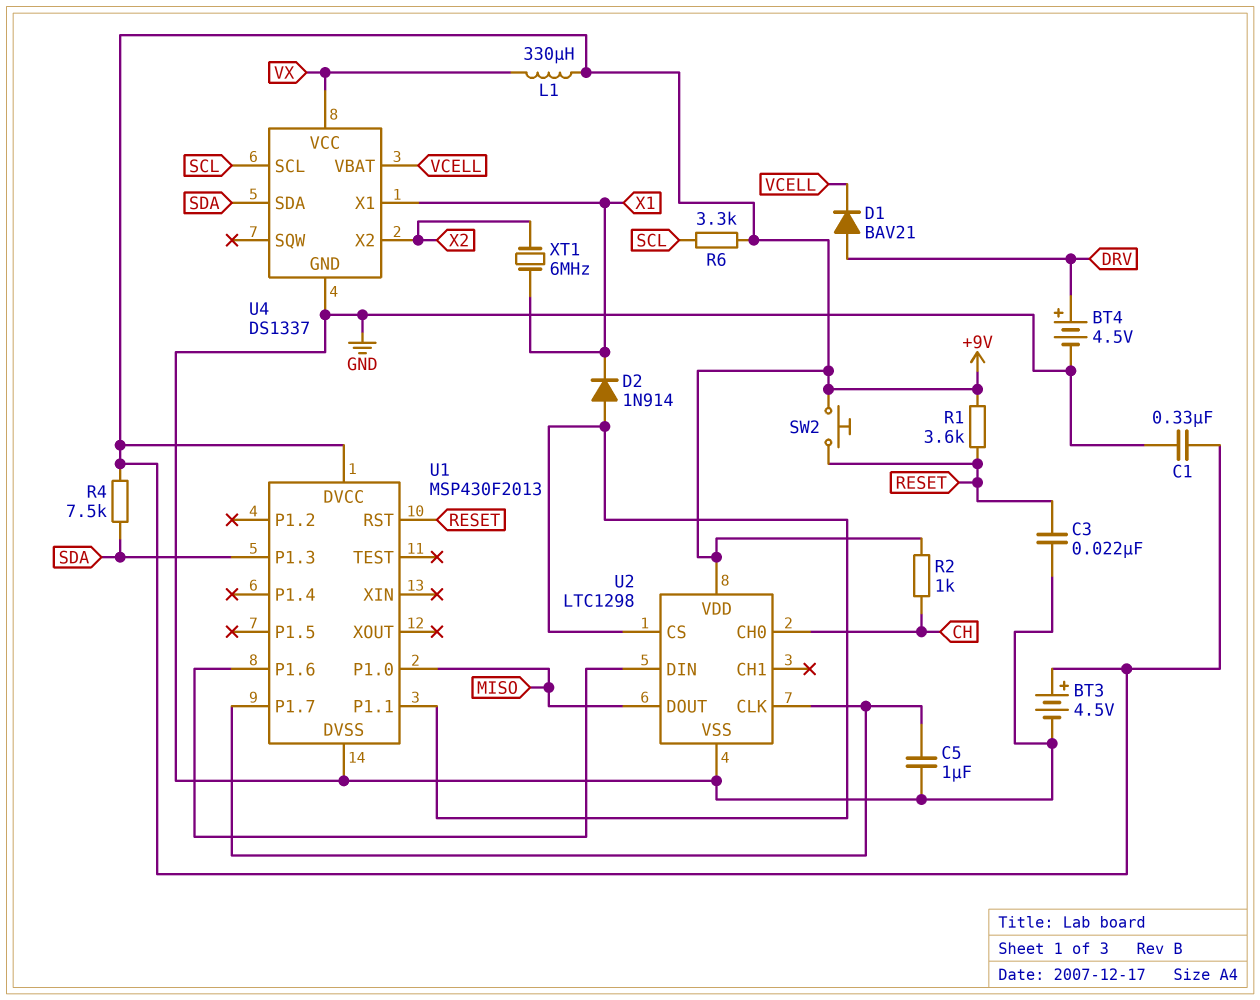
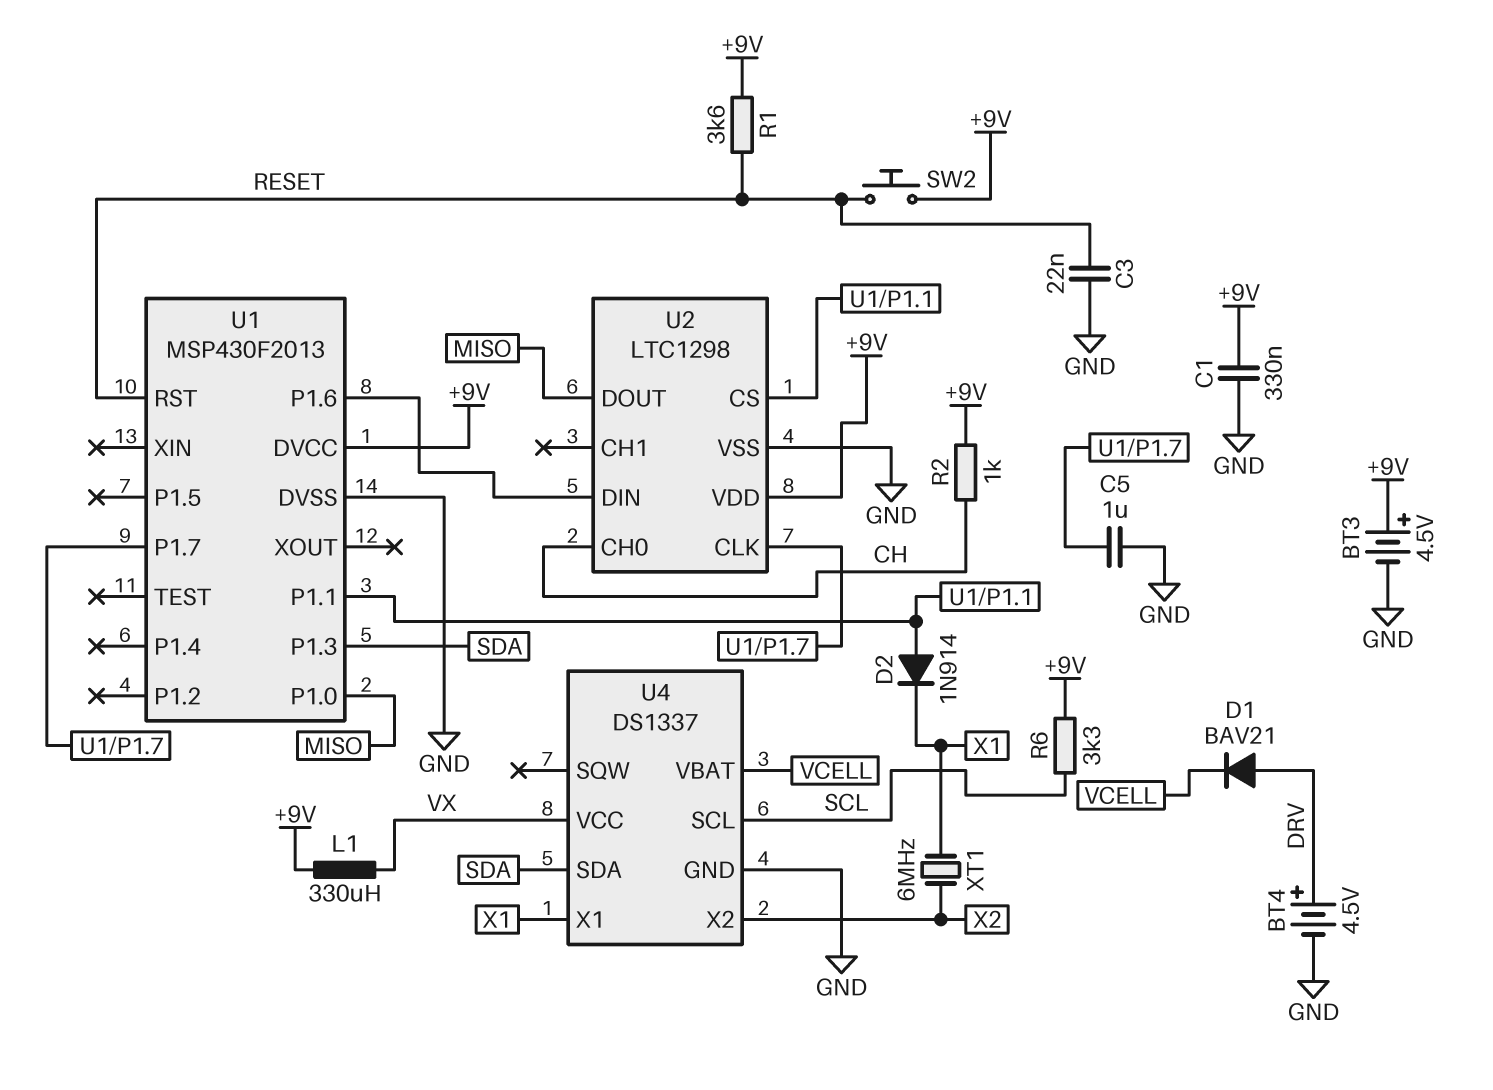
R4: 7.5k (+9V, SDA) -> none

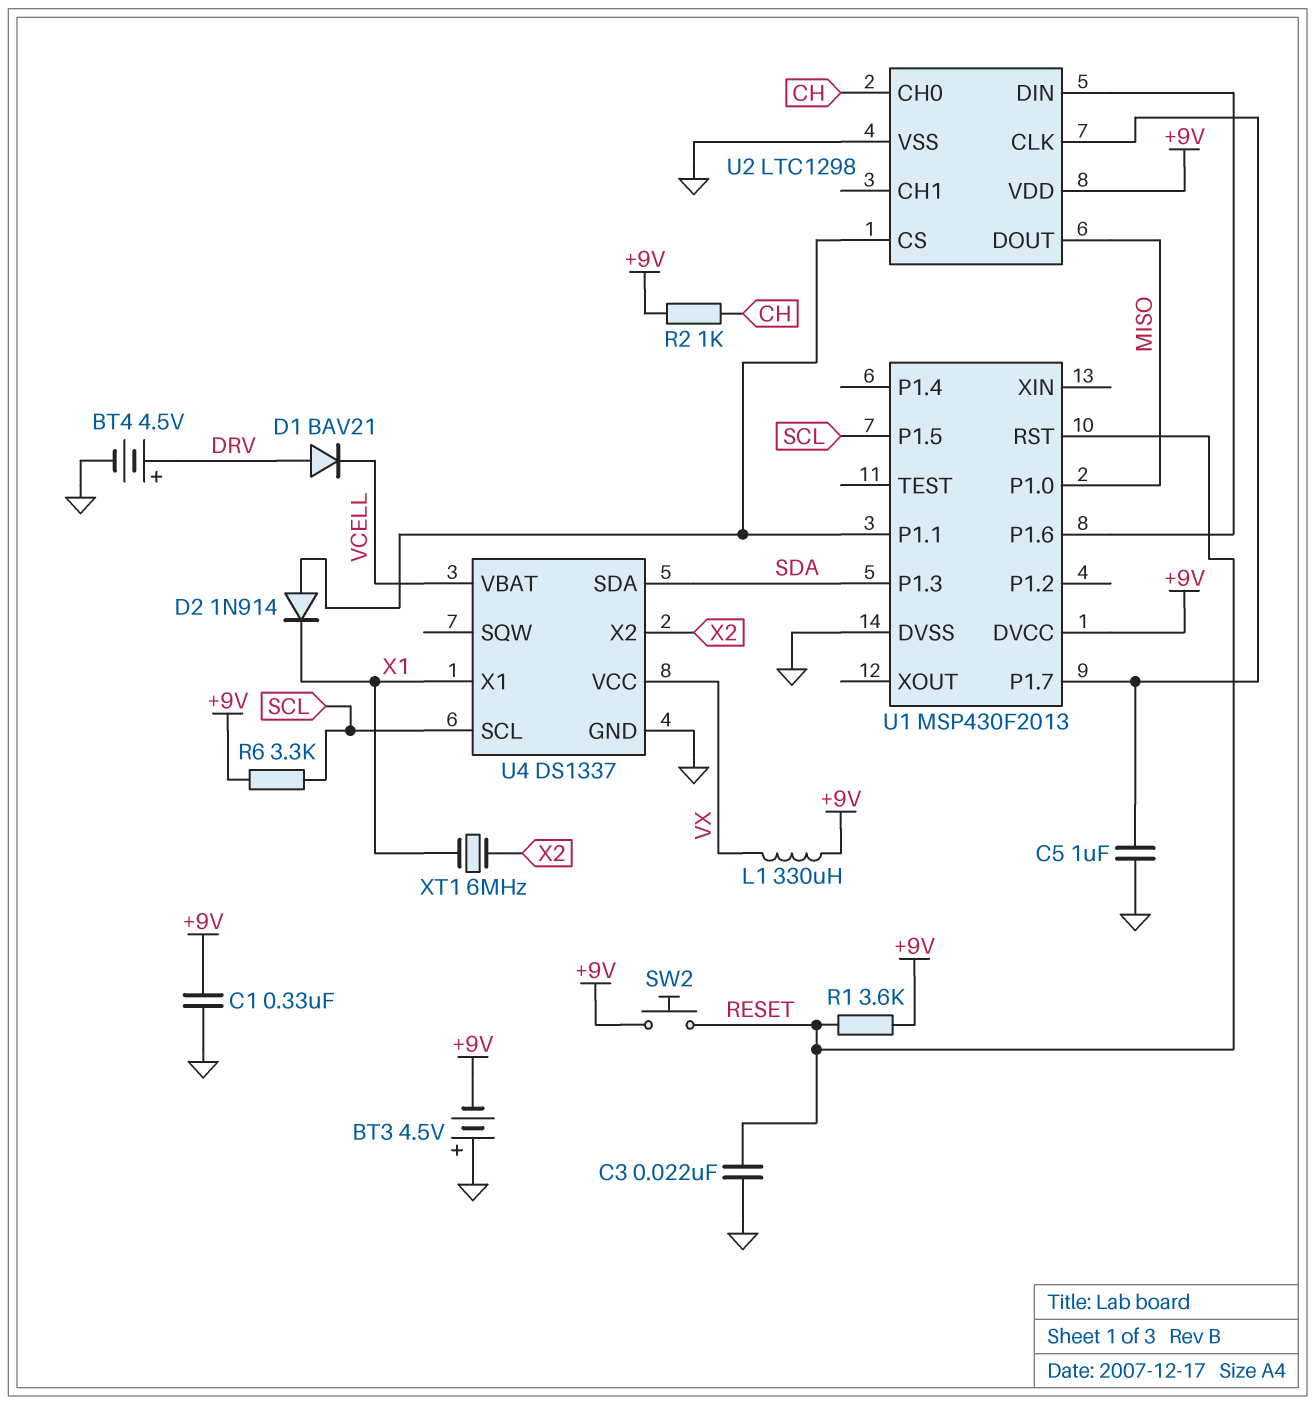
BT3: 4.5V (plus +9V, minus GND) -> 4.5V (plus GND, minus +9V)
U1 pin P1.5: none -> SCL

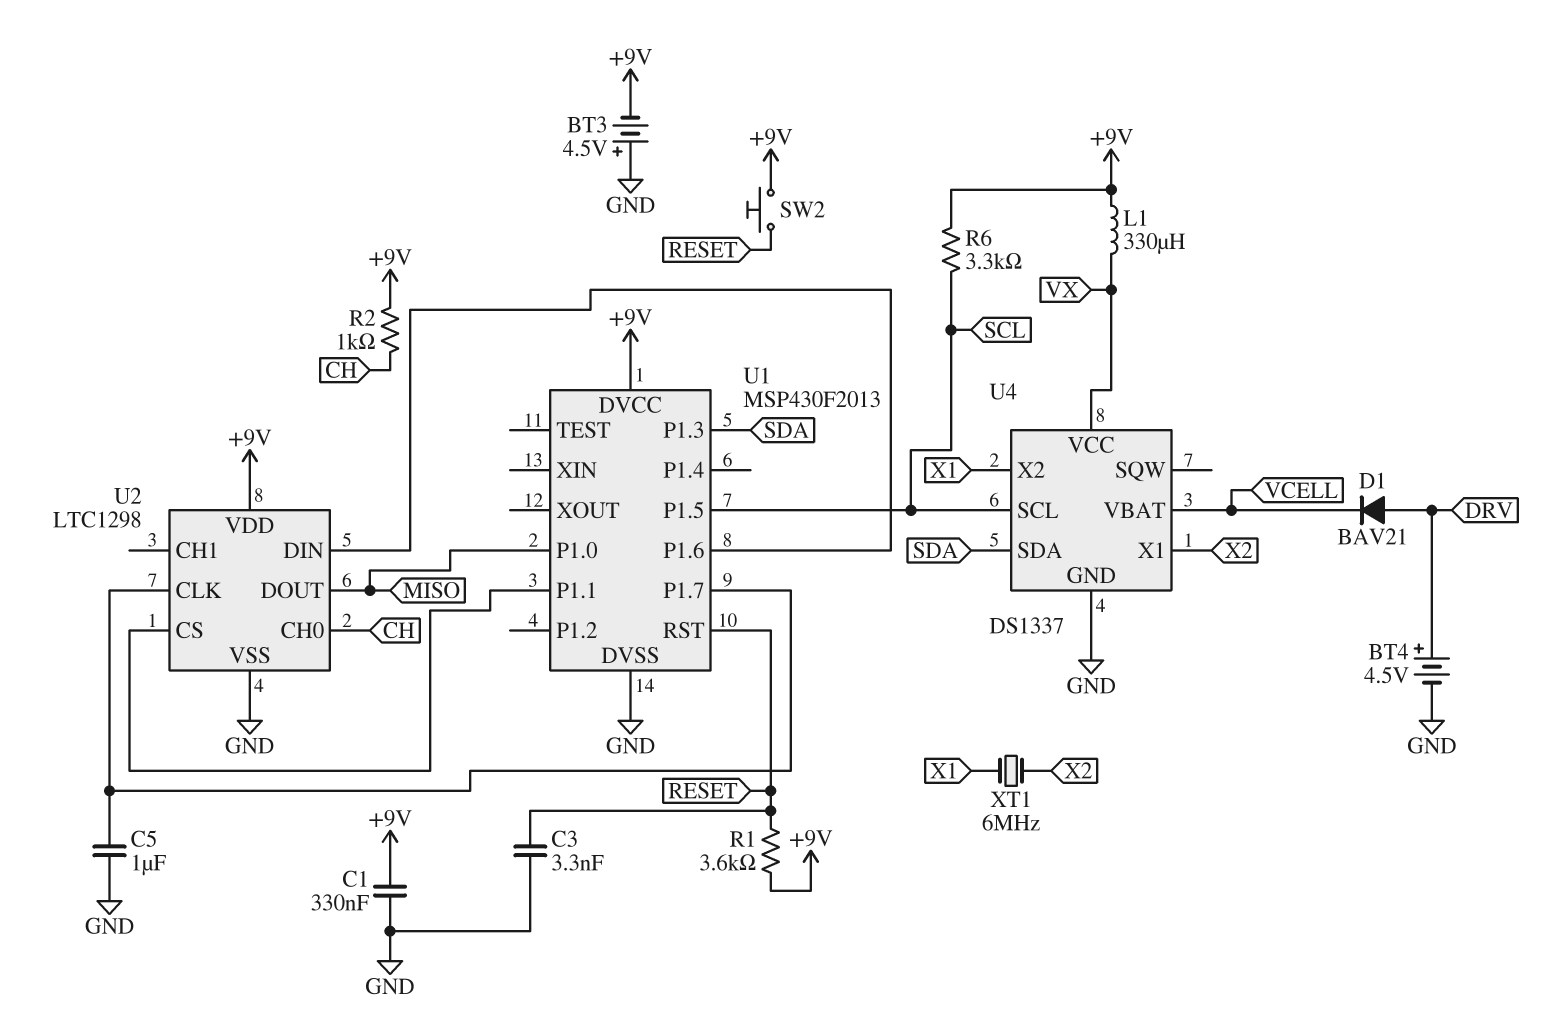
C3: 22nF (GND, RESET) -> 3.3nF (GND, RESET)
D2: diode 1N914 (A U1/P1.1, K X1) -> none
U4 pin X1: X1 -> X2
U4 pin X2: X2 -> X1

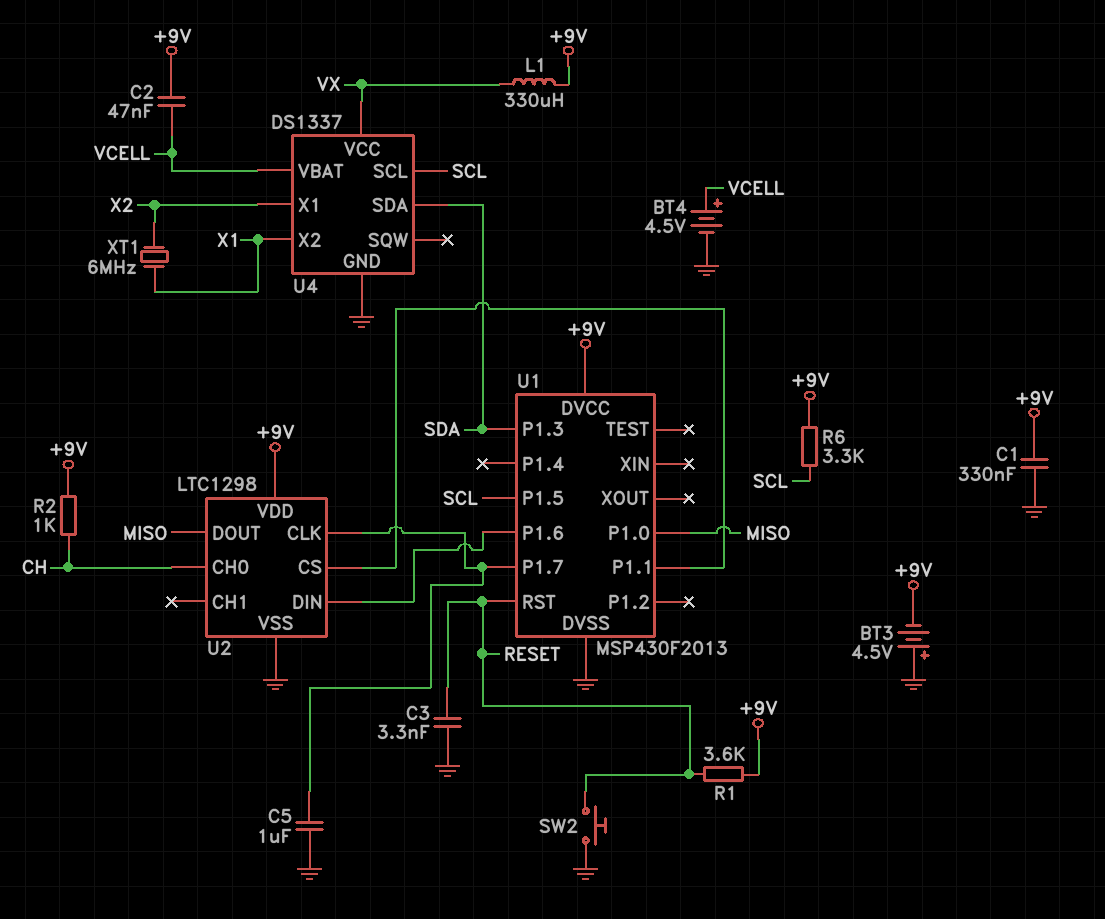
BT4: 4.5V (plus DRV, minus GND) -> 4.5V (plus VCELL, minus GND)
C2: none -> 47nF (+9V, VCELL)
D1: diode BAV21 (A DRV, K VCELL) -> none
SW2: button (+9V, RESET) -> button (GND, RESET)

